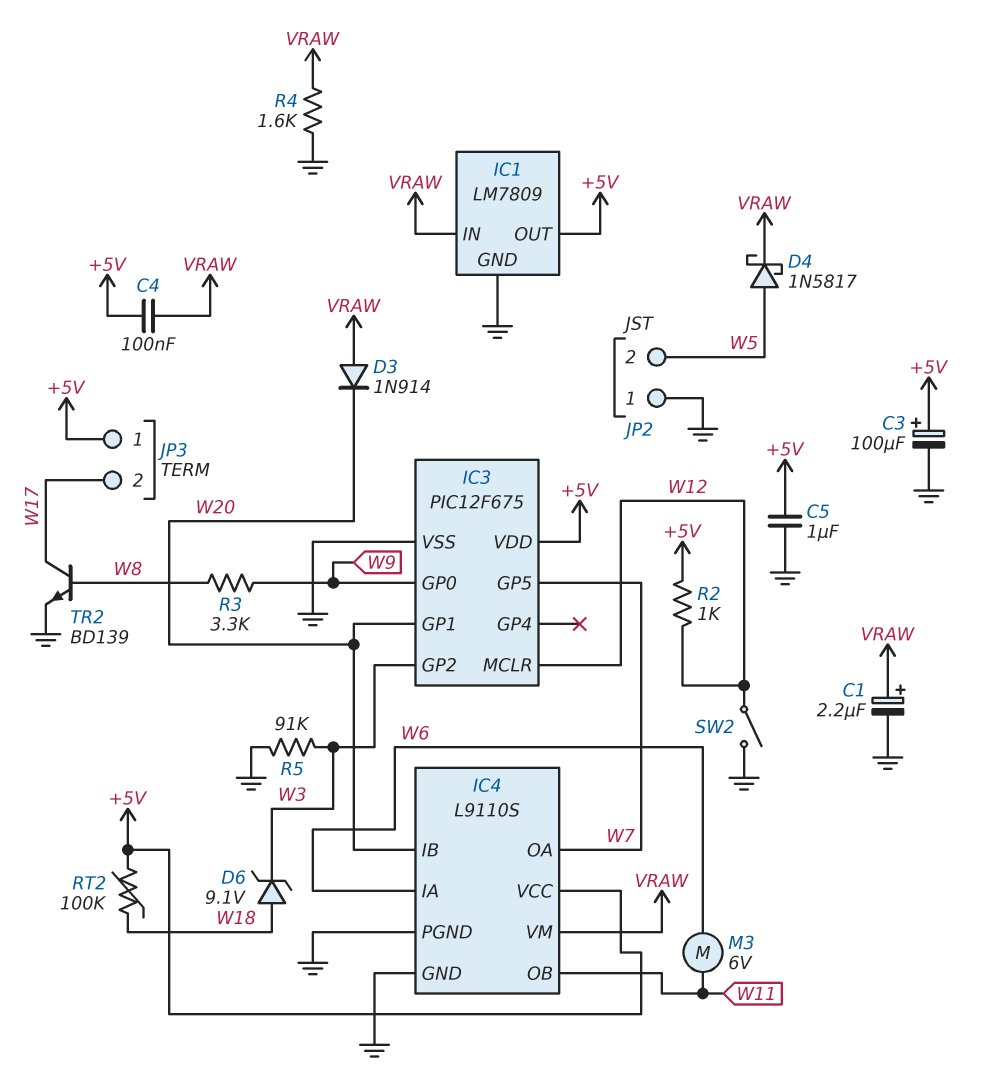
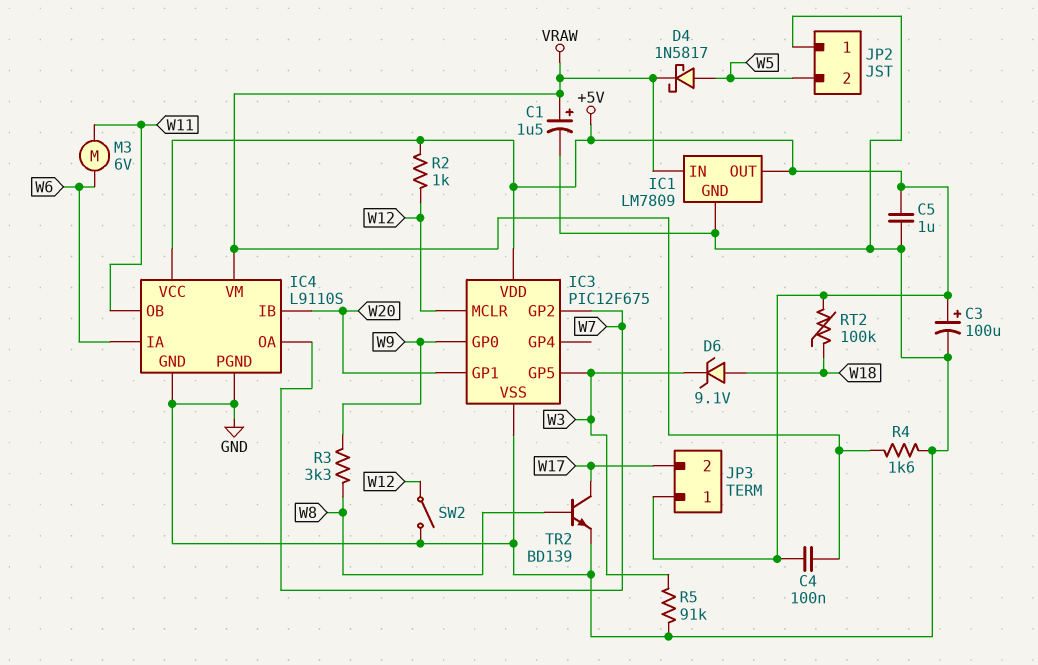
C1: 2.2uF (plus VRAW, minus GND) -> 1.5uF (plus VRAW, minus GND)
D3: diode 1N914 (A VRAW, K W20) -> none
IC3 pin GP2: W3 -> W7
IC3 pin GP5: W7 -> W3

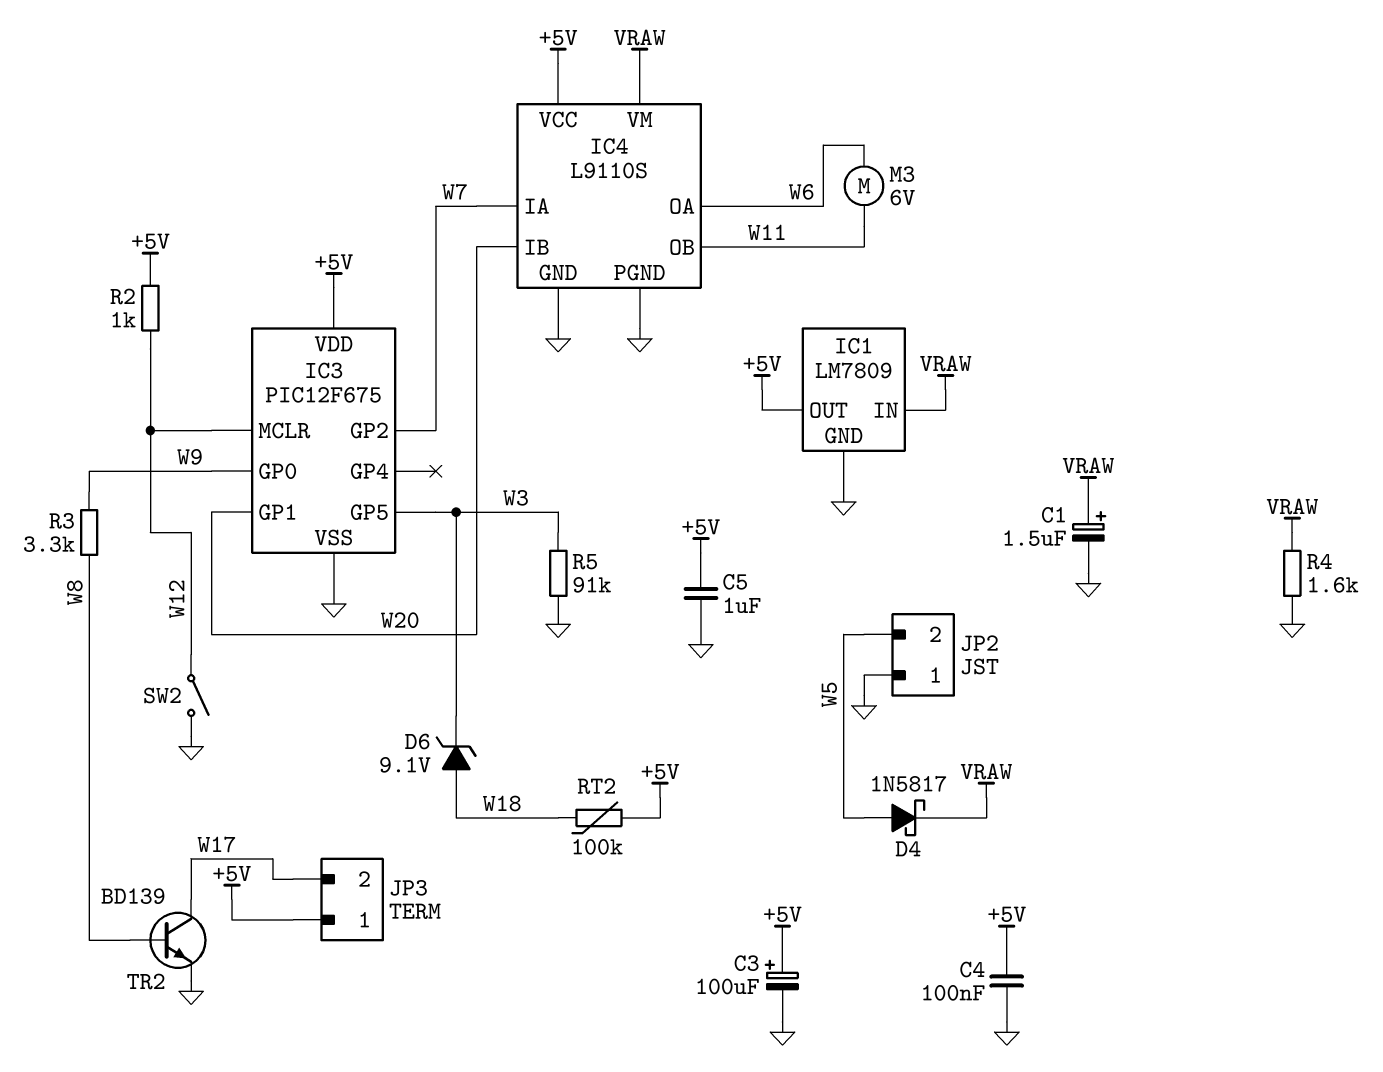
C4: 100nF (+5V, VRAW) -> 100nF (+5V, GND)
IC4 pin IA: W6 -> W7
IC4 pin OA: W7 -> W6

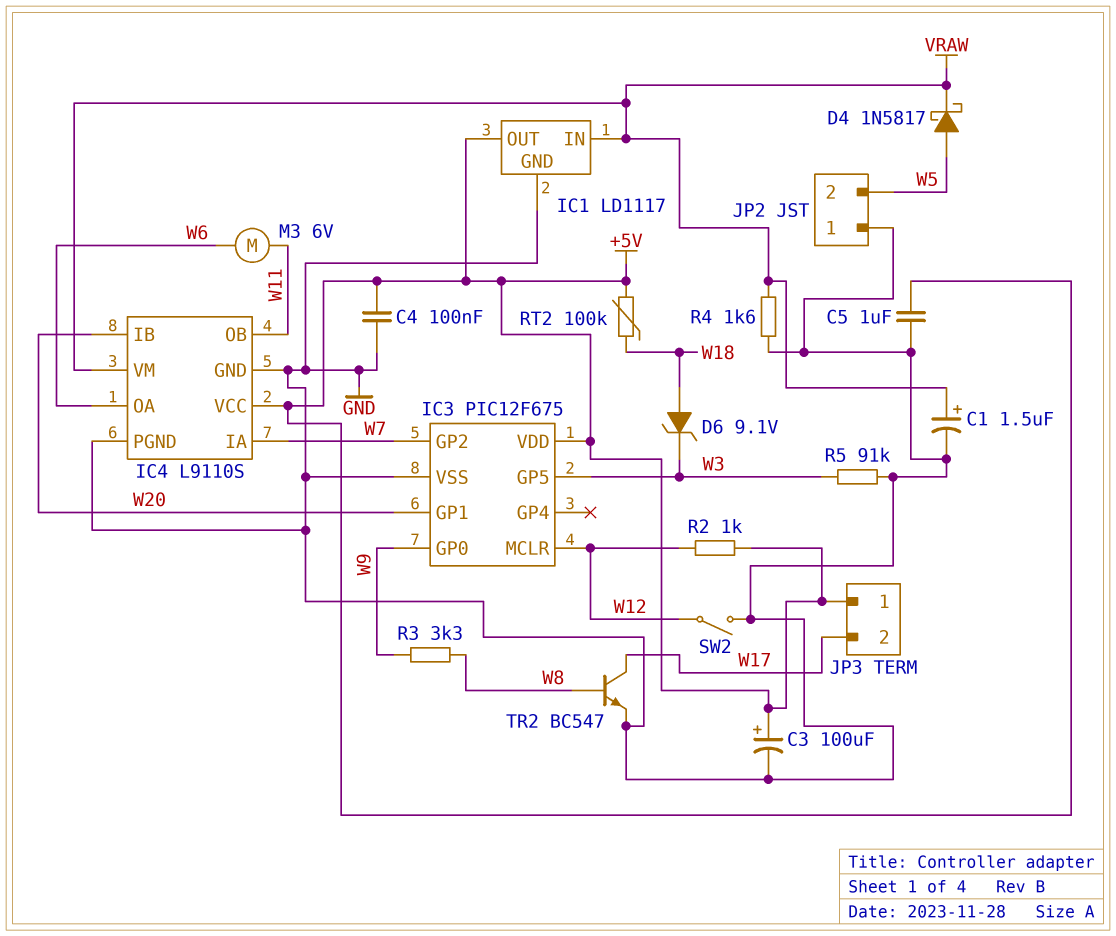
IC1: LM7809 -> LD1117
TR2: NPN BD139 (B W8, C W17, E GND) -> NPN BC547 (B W8, C W17, E GND)

